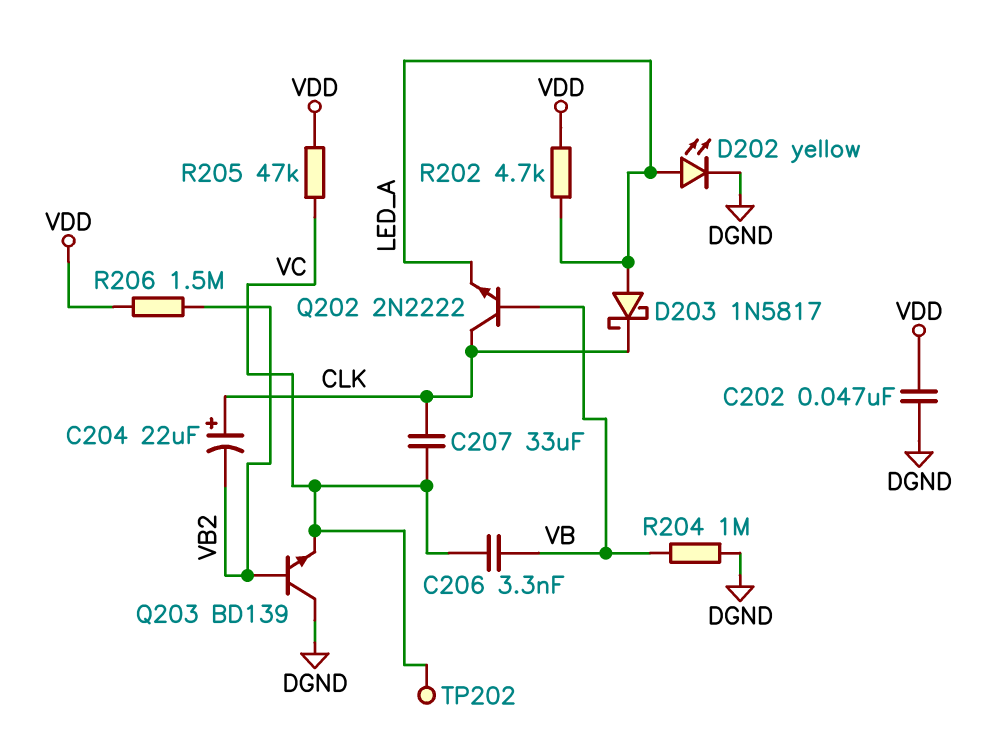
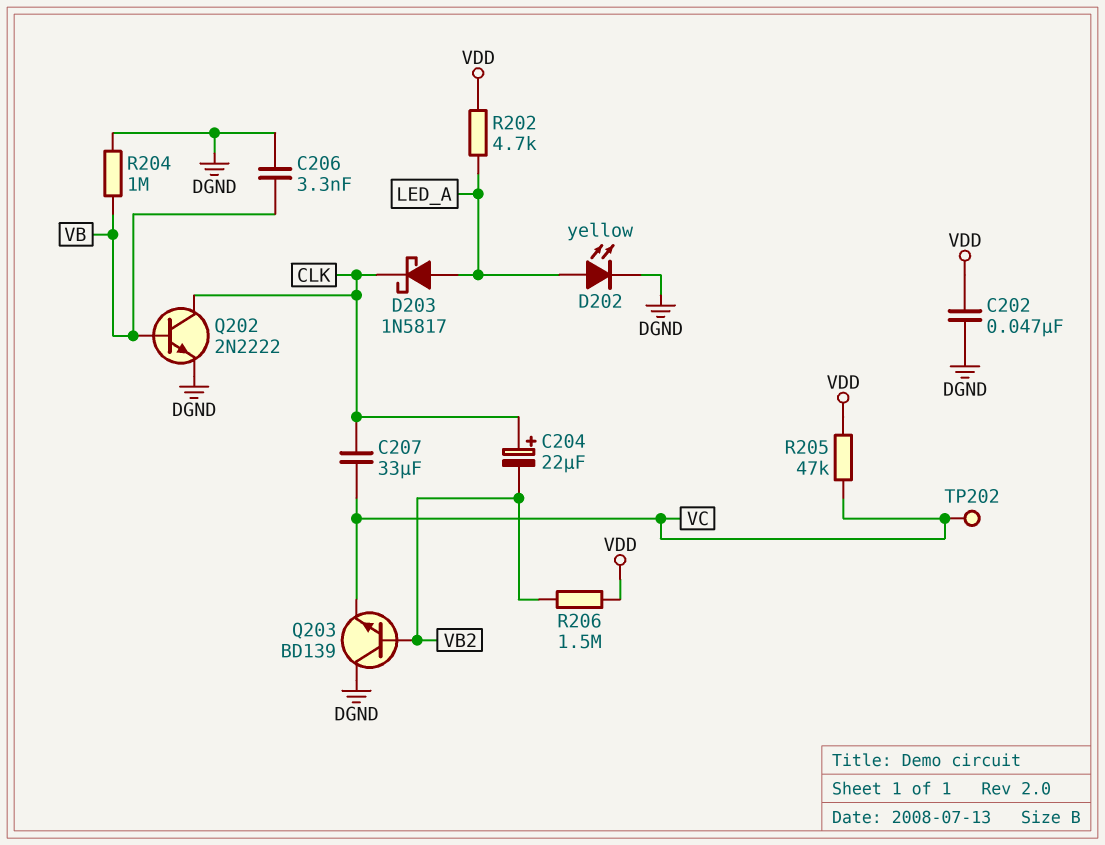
C206: 3.3nF (VB, VC) -> 3.3nF (DGND, VB)
Q202: NPN 2N2222 (B VB, C CLK, E LED_A) -> NPN 2N2222 (B VB, C CLK, E DGND)

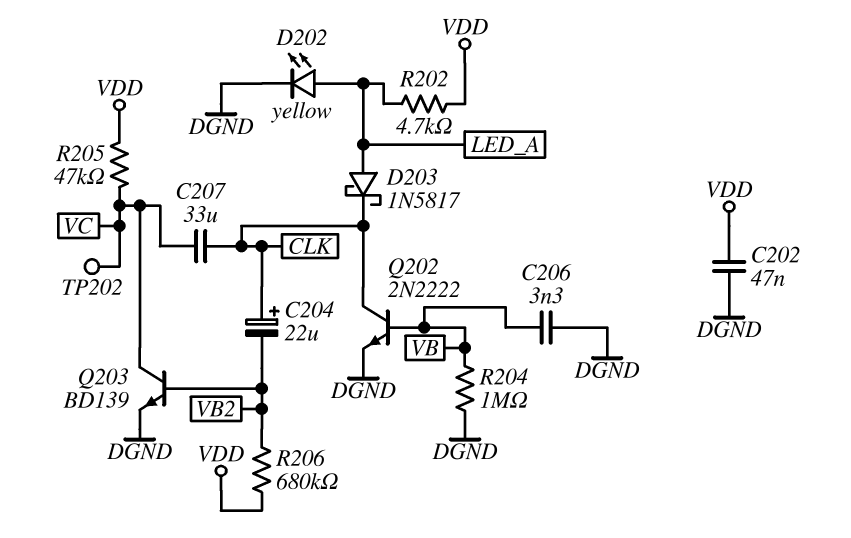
Q203: NPN BD139 (B VB2, C DGND, E VC) -> NPN BD139 (B VB2, C VC, E DGND)
R206: 1.5M (VB2, VDD) -> 680k (VB2, VDD)

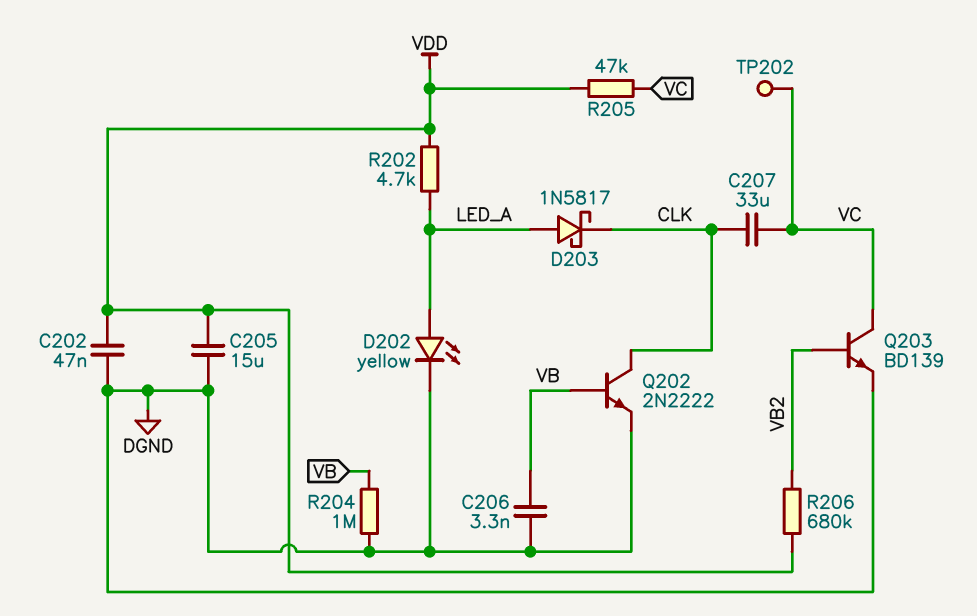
C204: 22uF (plus CLK, minus VB2) -> none
C205: none -> 15uF (DGND, VDD)

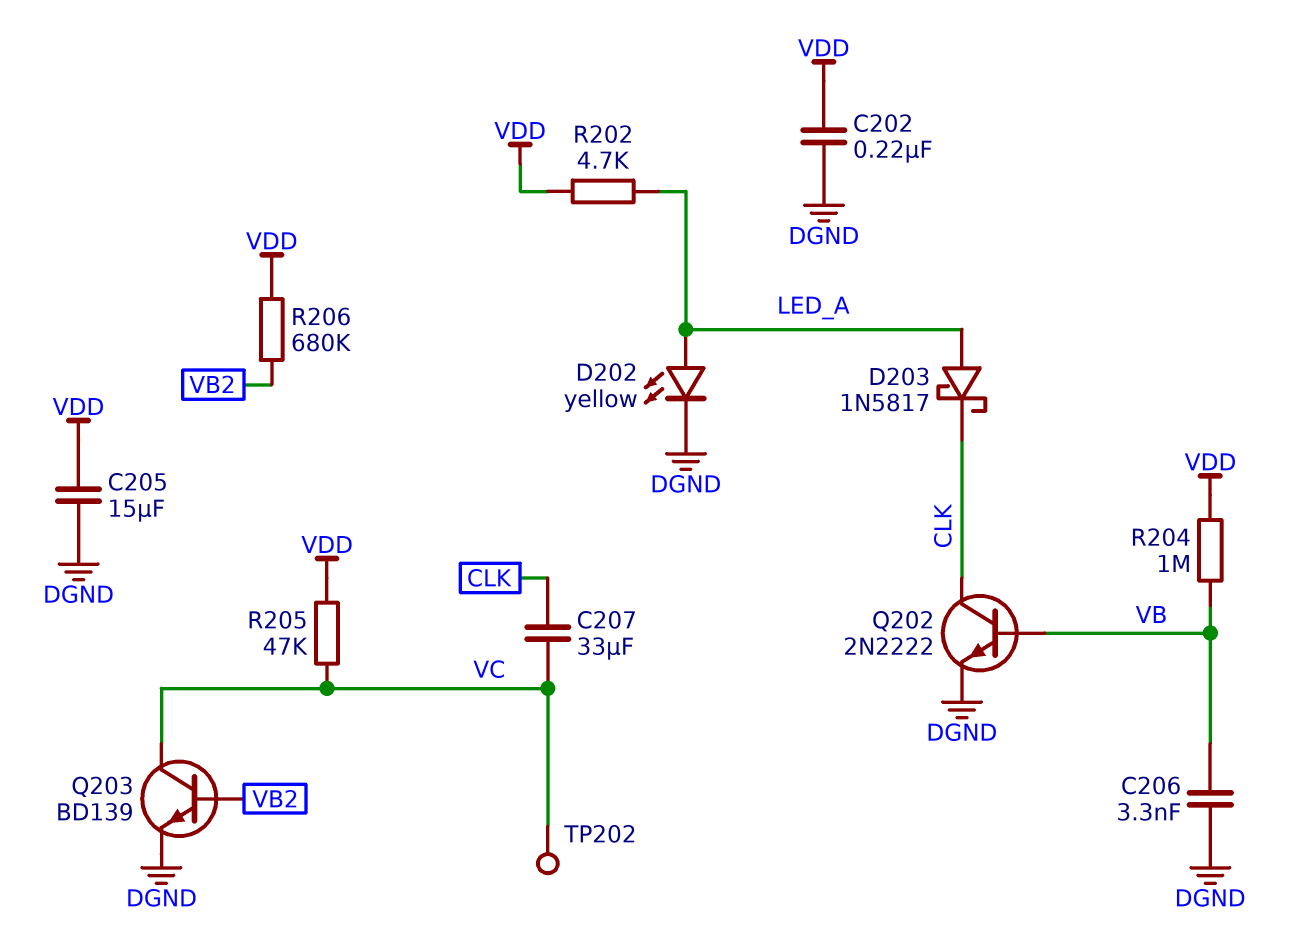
C202: 47nF (DGND, VDD) -> 220nF (DGND, VDD)
R204: 1M (DGND, VB) -> 1M (VB, VDD)

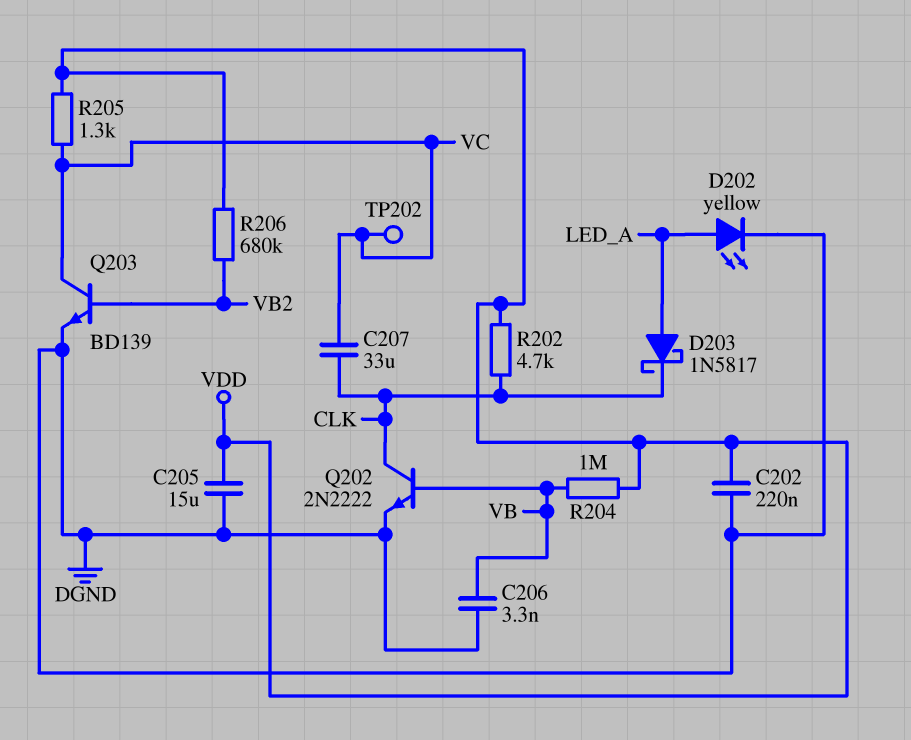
R202: 4.7k (LED_A, VDD) -> 4.7k (CLK, VDD)
R205: 47k (VC, VDD) -> 1.3k (VC, VDD)

